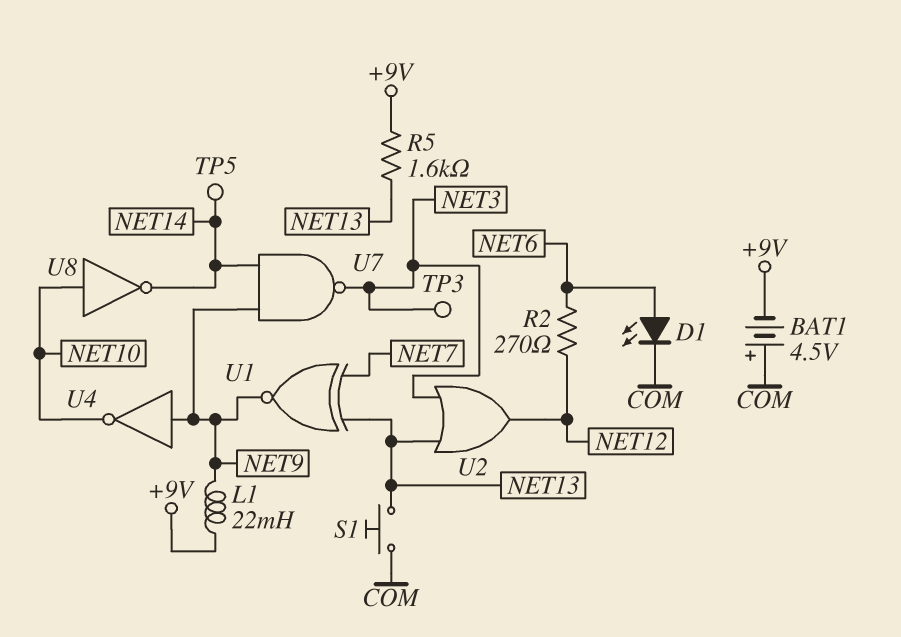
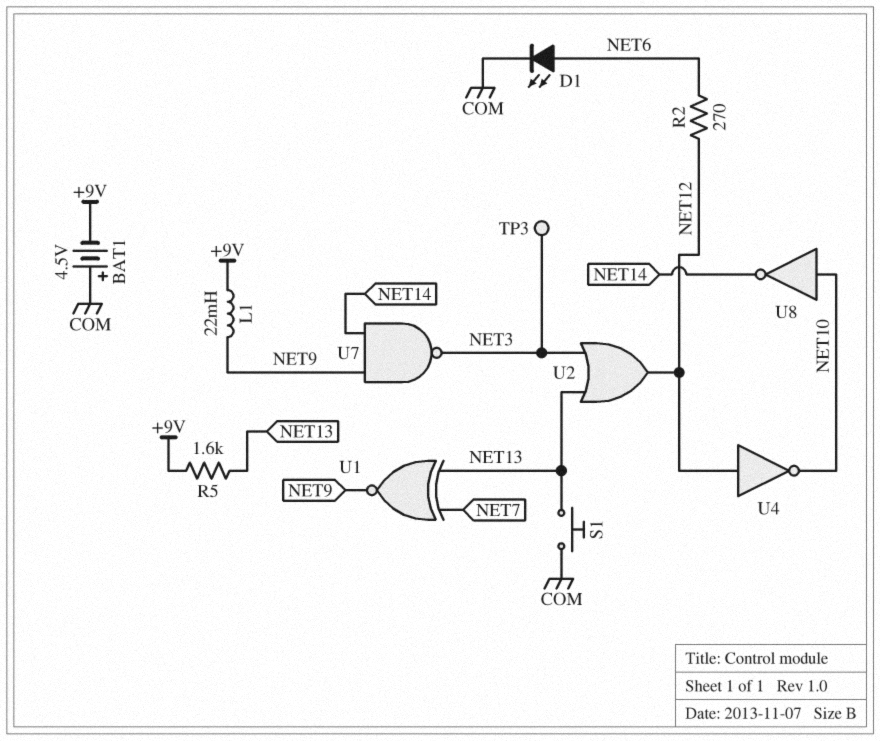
TP5: test point (NET14) -> none
U4: NOT (in NET9, out NET10) -> NOT (in NET12, out NET10)

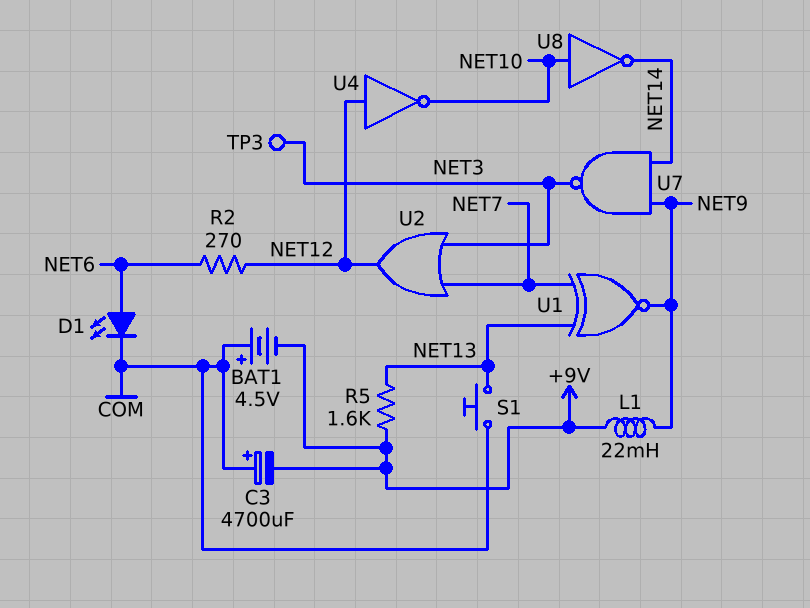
C3: none -> 4700uF (plus COM, minus +9V)
U2: OR (in NET3, in NET13, out NET12) -> OR (in NET3, in NET7, out NET12)

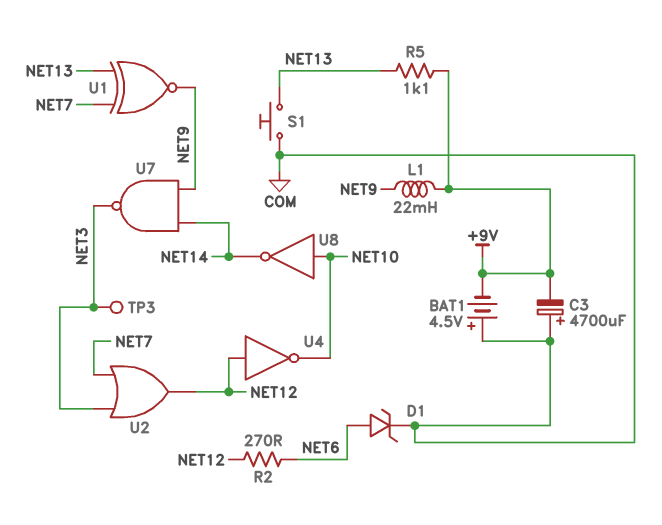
D1: LED (A NET6, K COM) -> zener (A NET6, K COM)
R5: 1.6k (+9V, NET13) -> 1.1k (+9V, NET13)

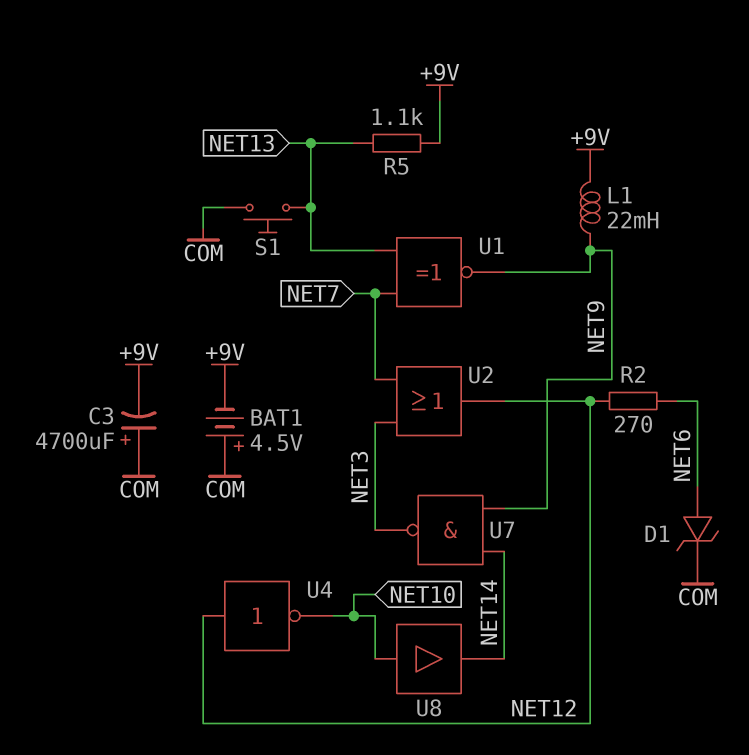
TP3: test point (NET3) -> none
U8: NOT (in NET10, out NET14) -> buffer (in NET10, out NET14)

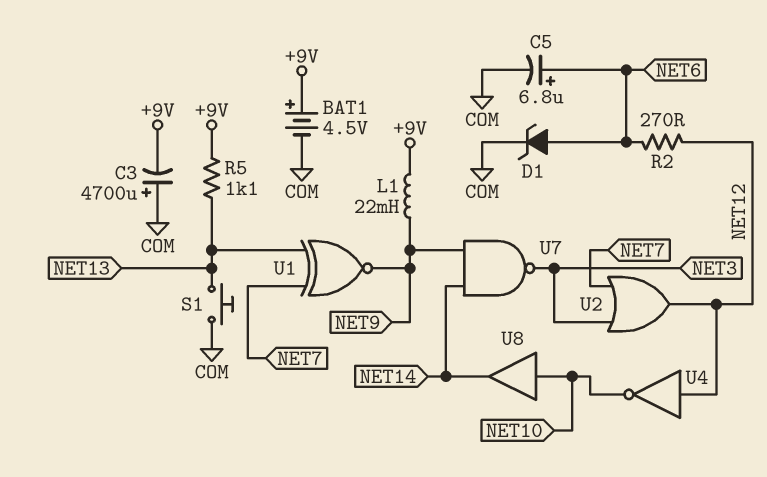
BAT1: 4.5V (plus COM, minus +9V) -> 4.5V (plus +9V, minus COM)
C5: none -> 6.8uF (plus NET6, minus COM)

